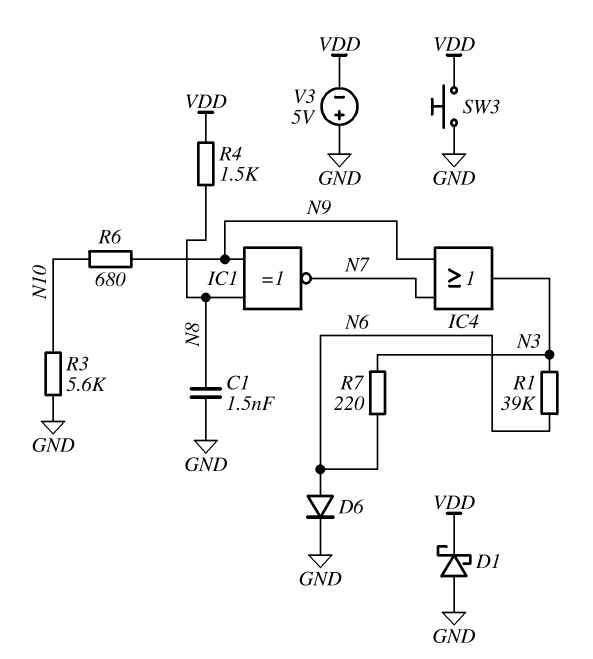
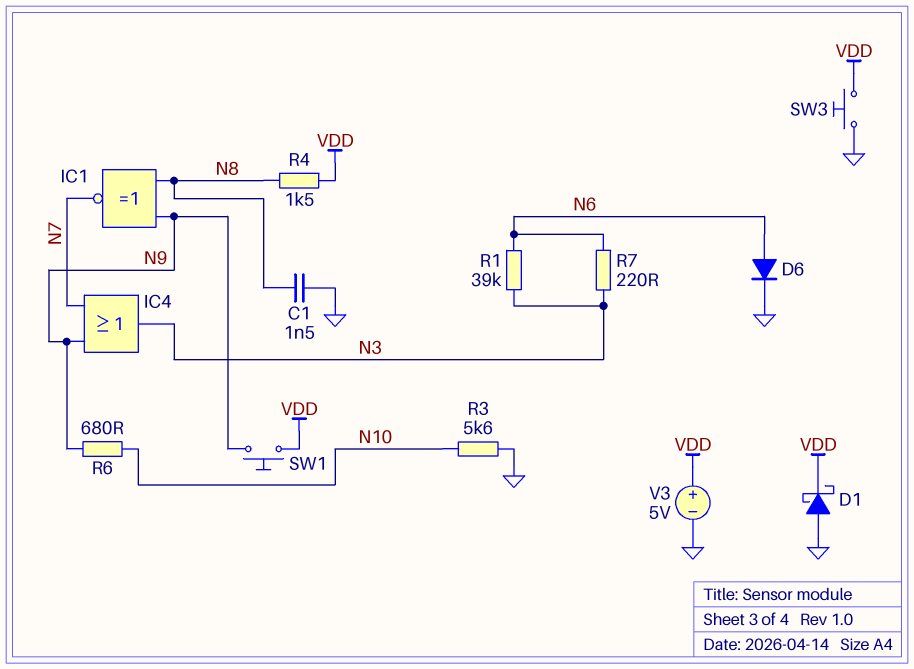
SW1: none -> button (N9, VDD)
V3: 5V (plus GND, minus VDD) -> 5V (plus VDD, minus GND)

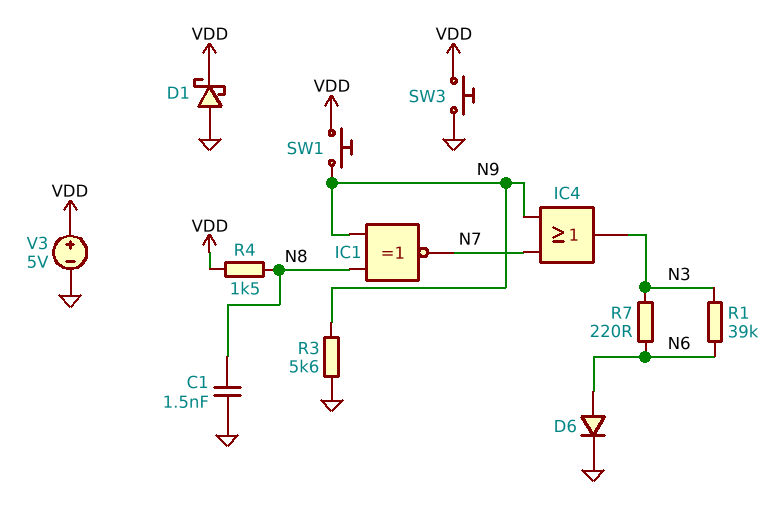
R3: 5.6k (GND, N10) -> 5.6k (GND, N9)
R6: 680 (N9, N10) -> none

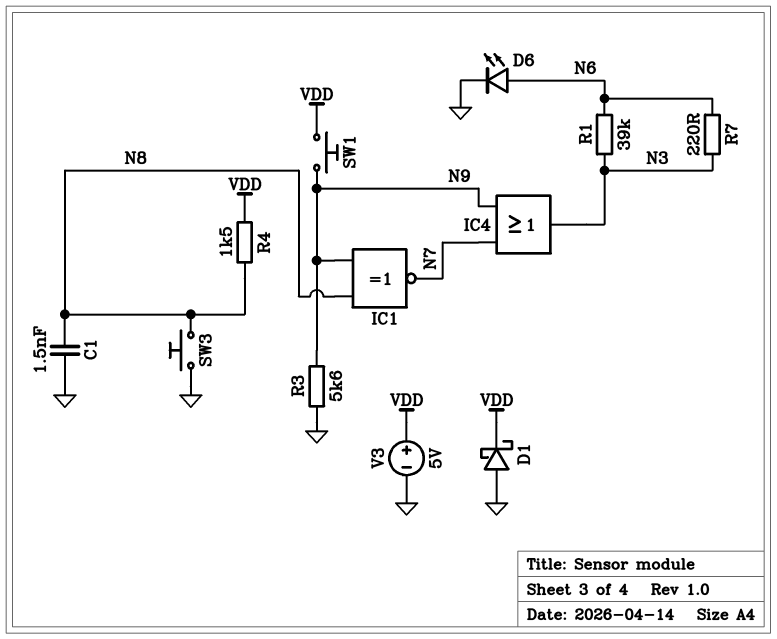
D6: diode (A N6, K GND) -> LED (A N6, K GND)
SW3: button (GND, VDD) -> button (GND, N8)

